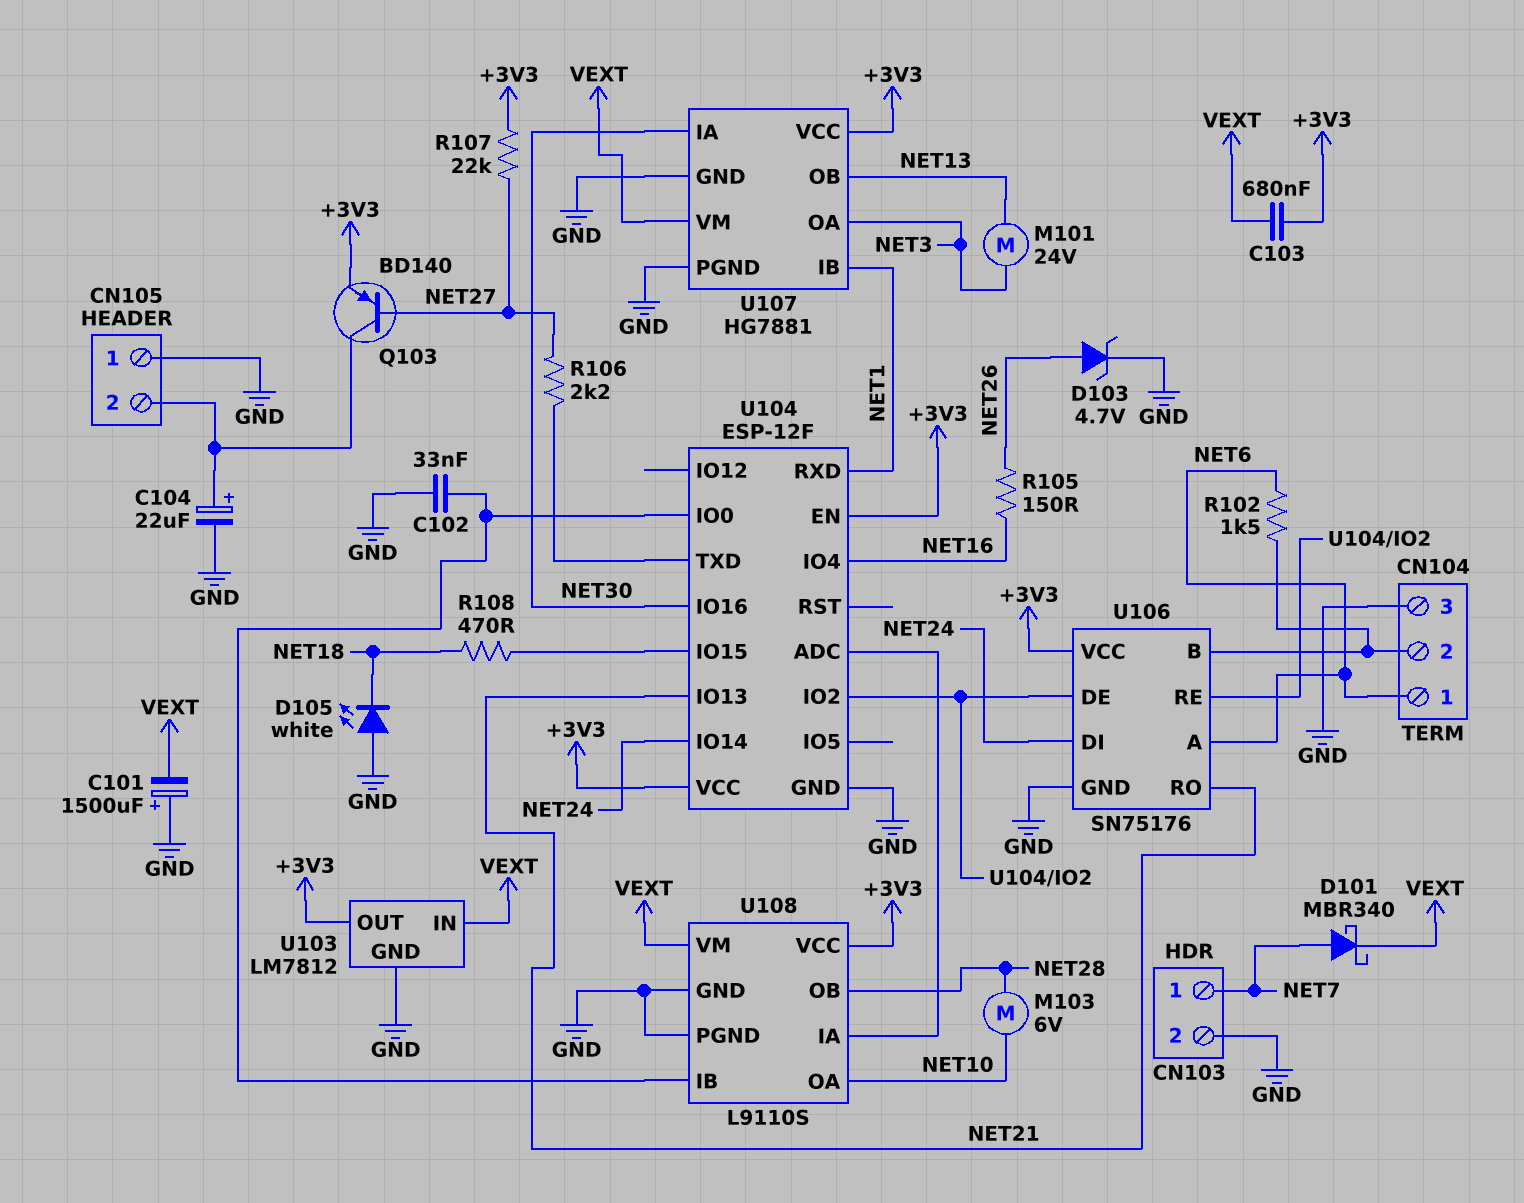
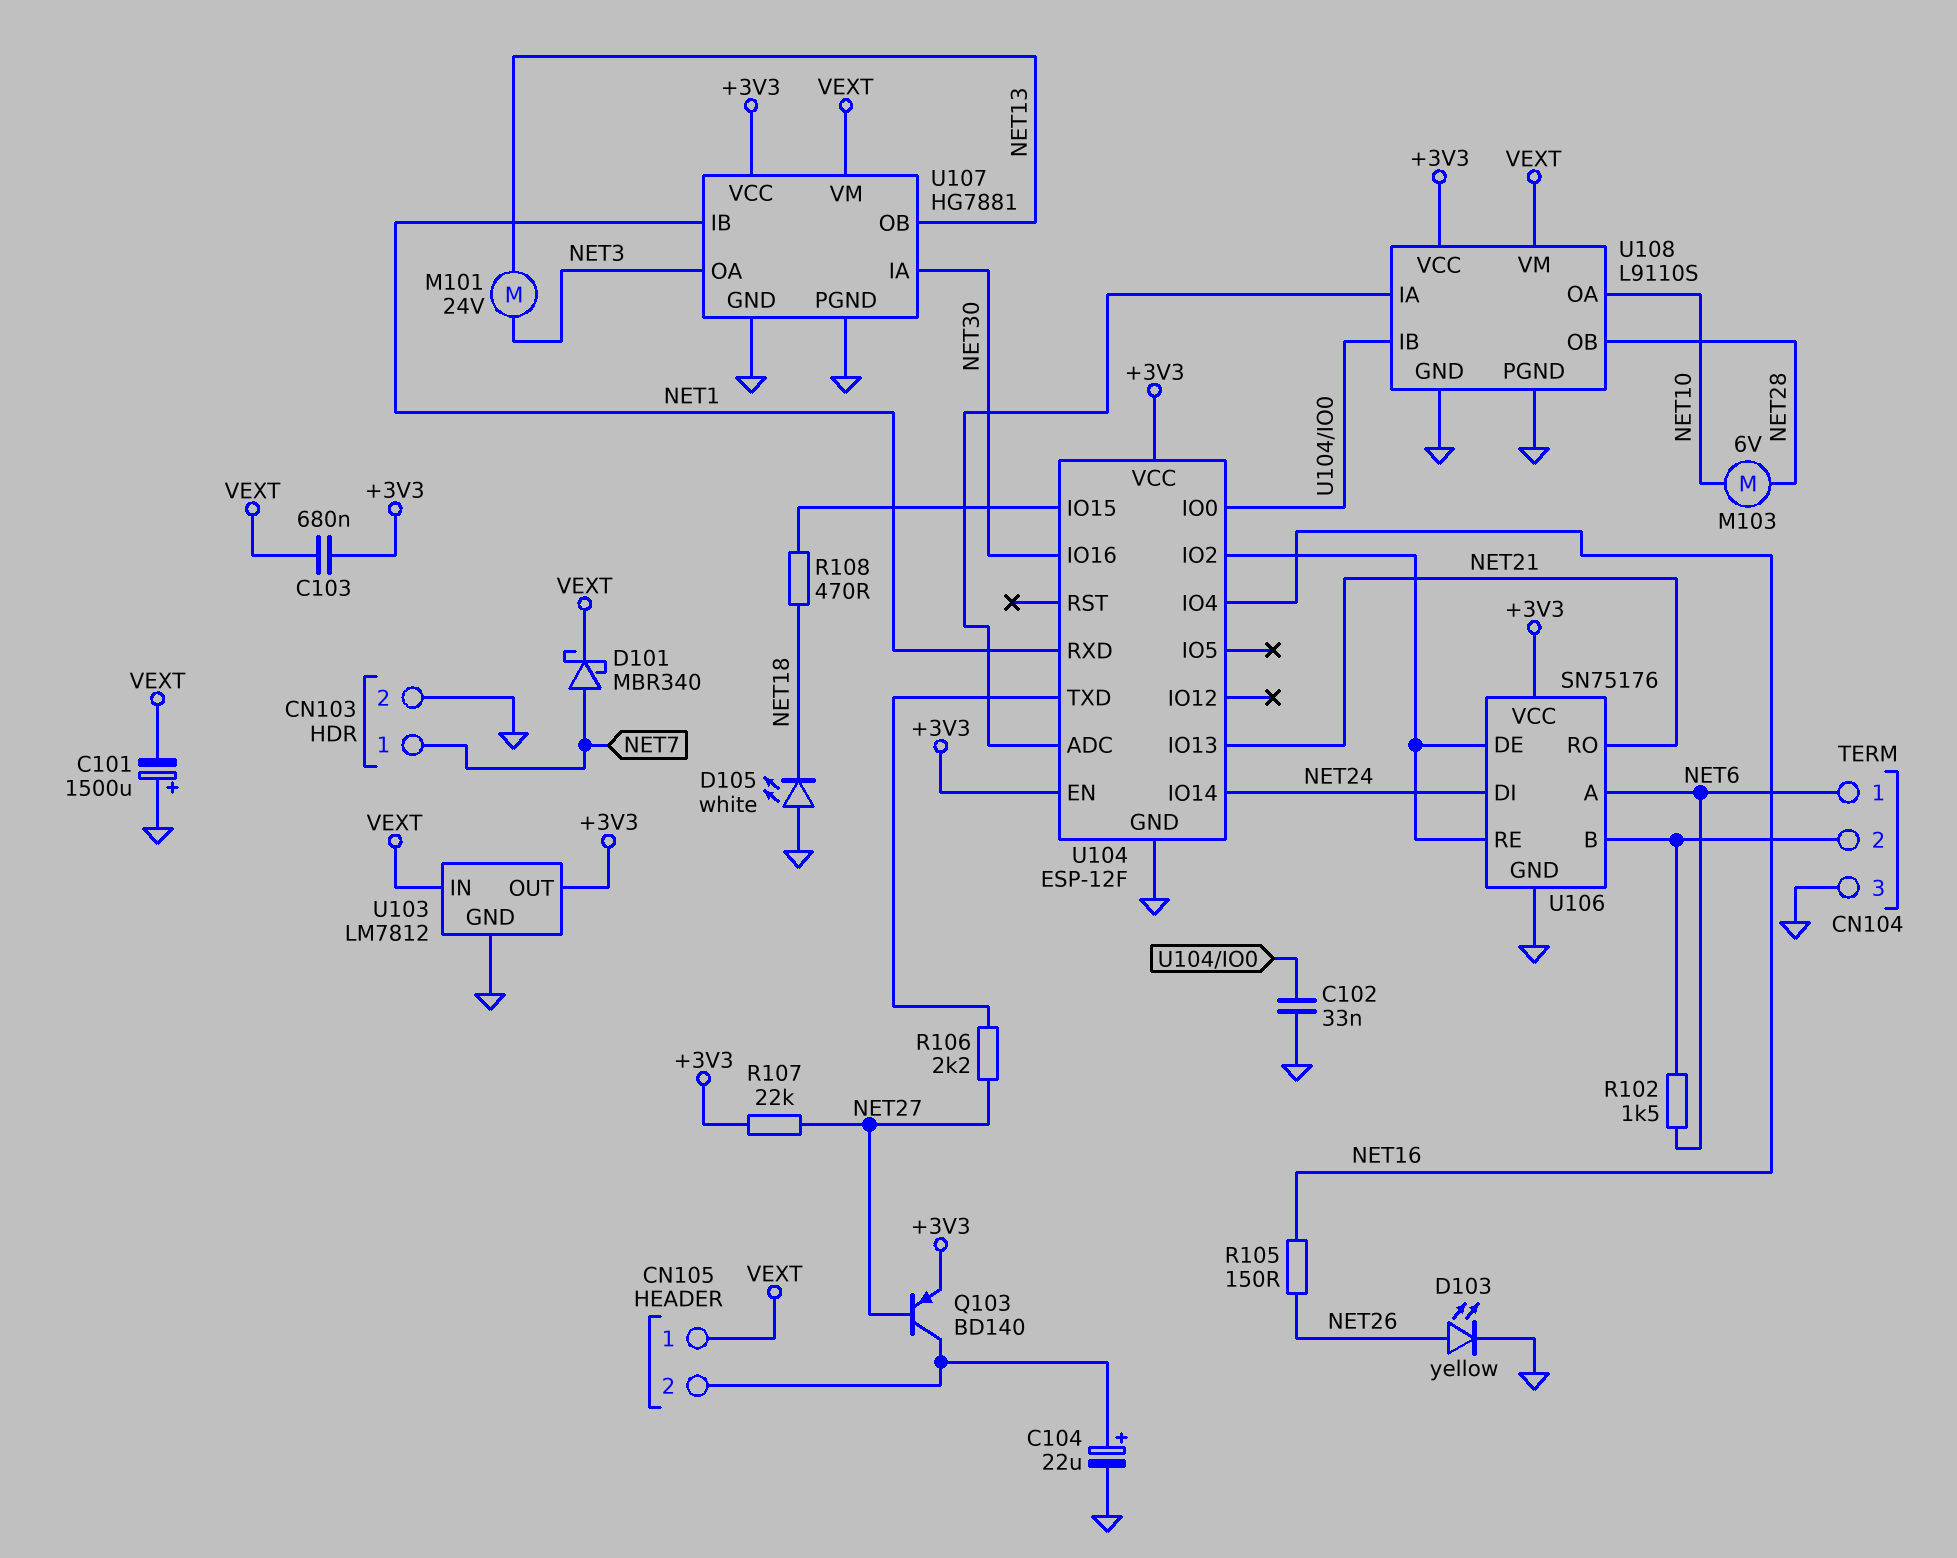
CN105 pin 1: GND -> VEXT
D103: zener 4.7V (A NET26, K GND) -> LED yellow (A NET26, K GND)

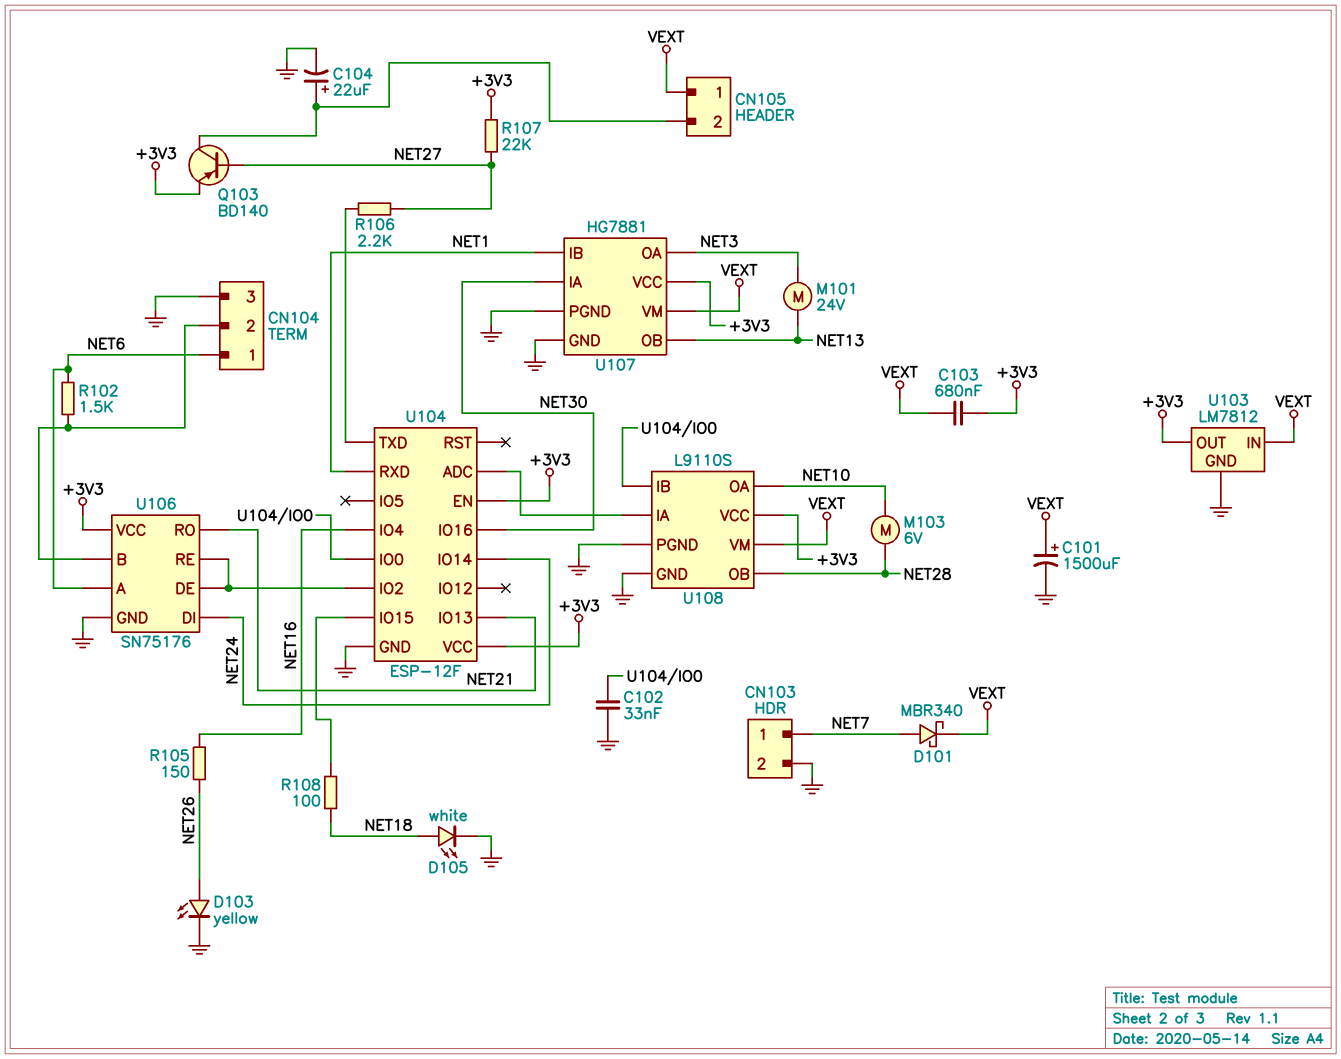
C101: 1500uF (plus GND, minus VEXT) -> 1500uF (plus VEXT, minus GND)
D105: LED white (A GND, K NET18) -> LED white (A NET18, K GND)
R108: 470 (NET18, U104/IO15) -> 100 (NET18, U104/IO15)

